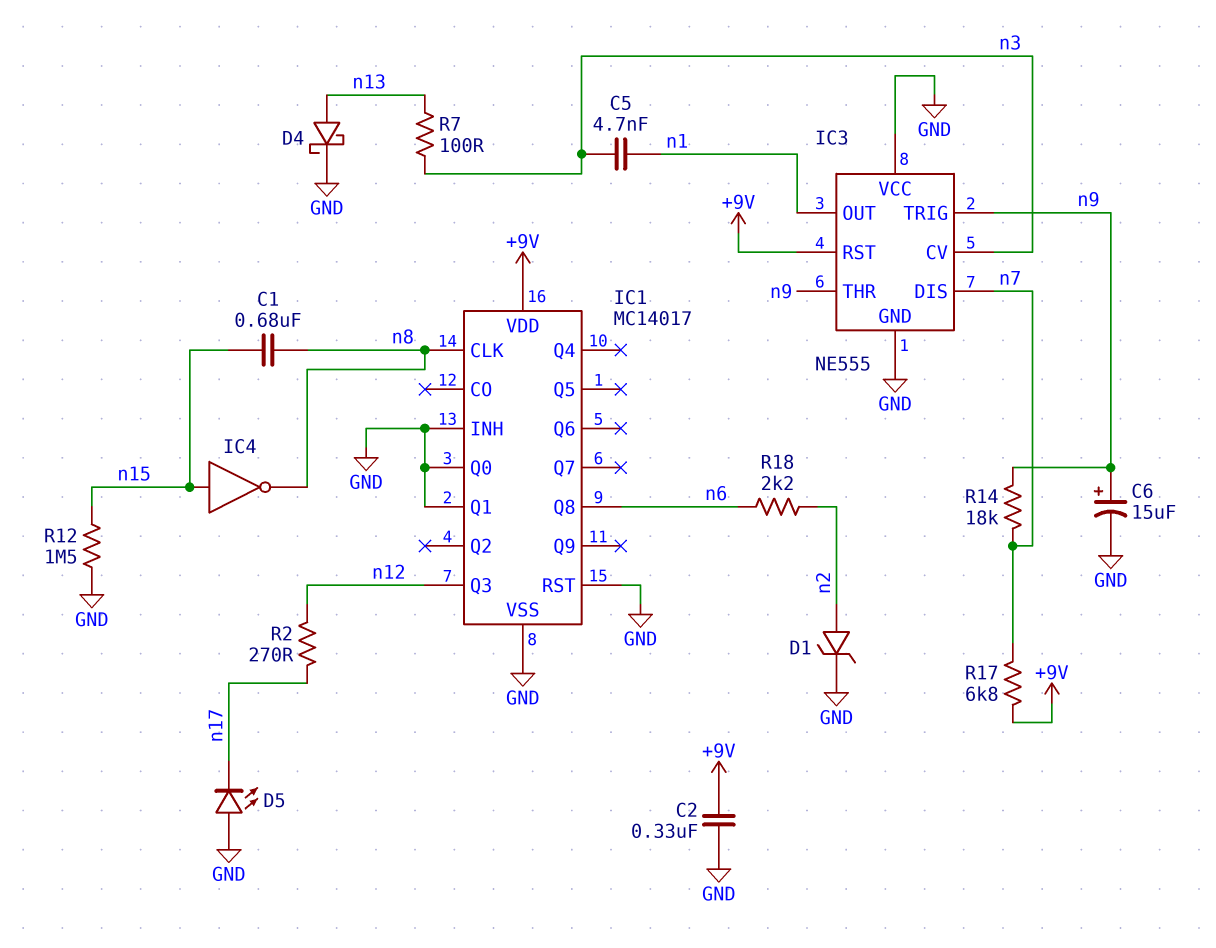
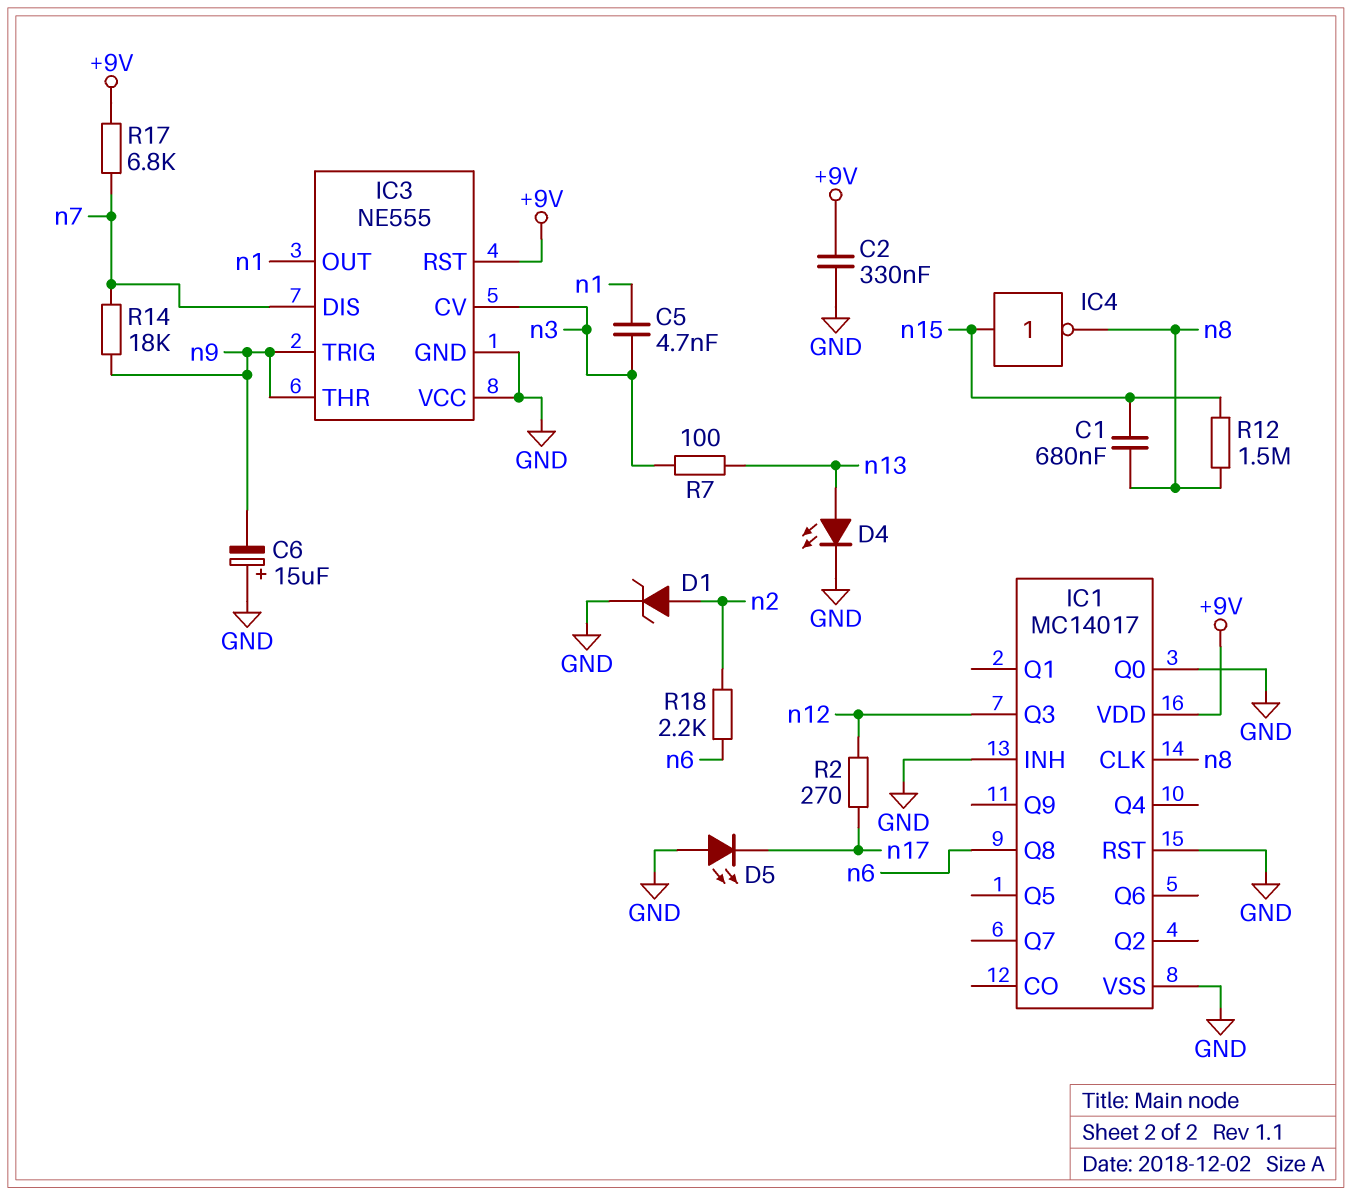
C6: 15uF (plus n9, minus GND) -> 15uF (plus GND, minus n9)
D4: schottky (A n13, K GND) -> LED (A n13, K GND)
IC1 pin Q1: GND -> none
R12: 1.5M (GND, n15) -> 1.5M (n8, n15)

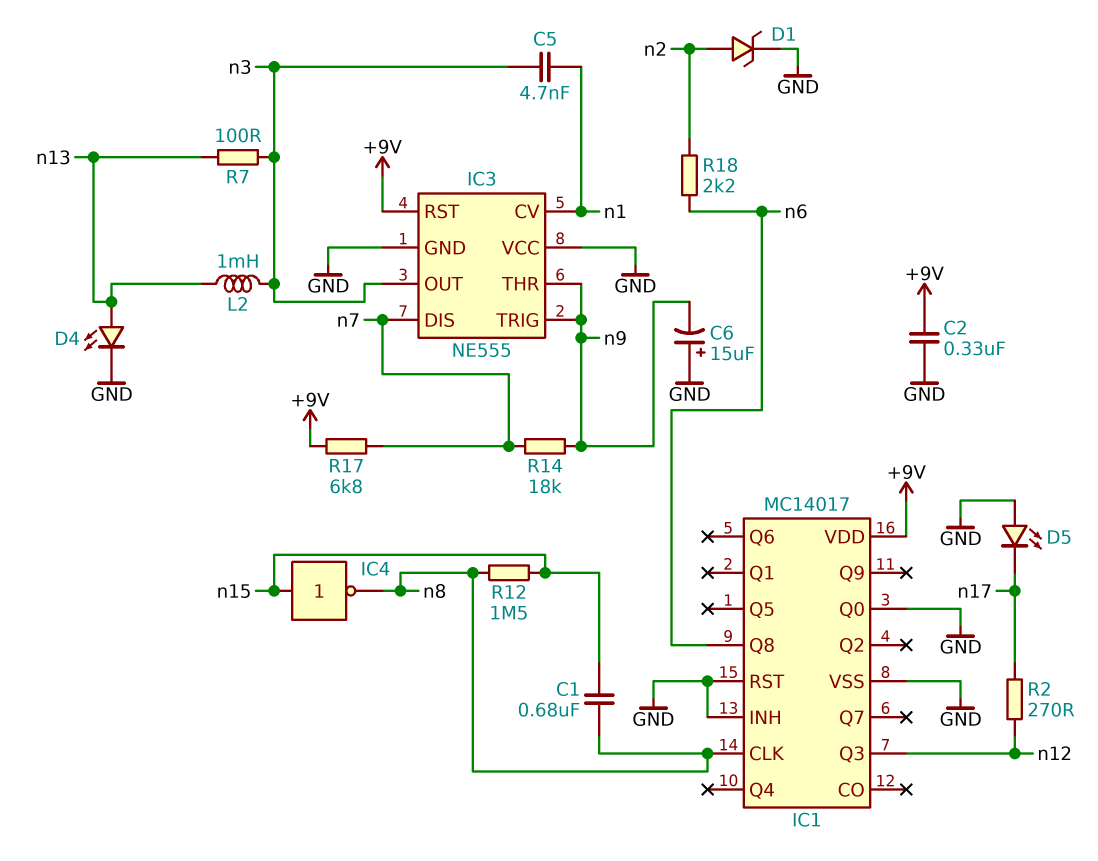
IC3 pin CV: n3 -> n1
IC3 pin OUT: n1 -> n3
L2: none -> 1mH (n3, n13)

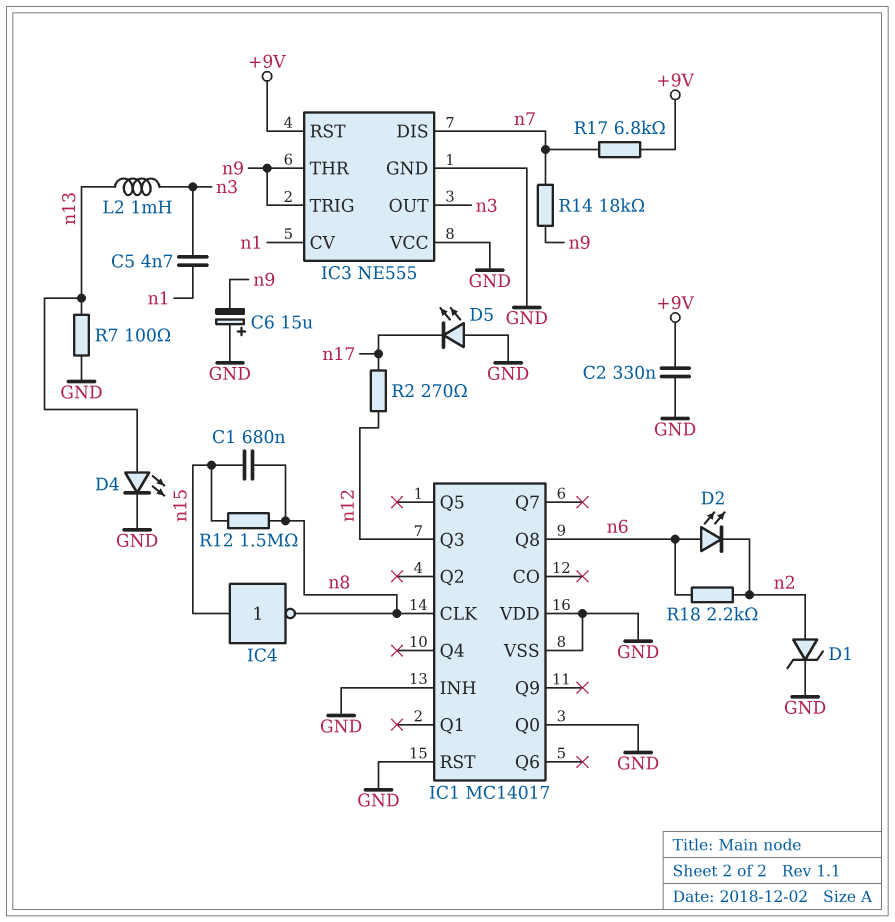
D2: none -> LED (A n6, K n2)
IC1 pin VDD: +9V -> GND
R7: 100 (n3, n13) -> 100 (GND, n13)

